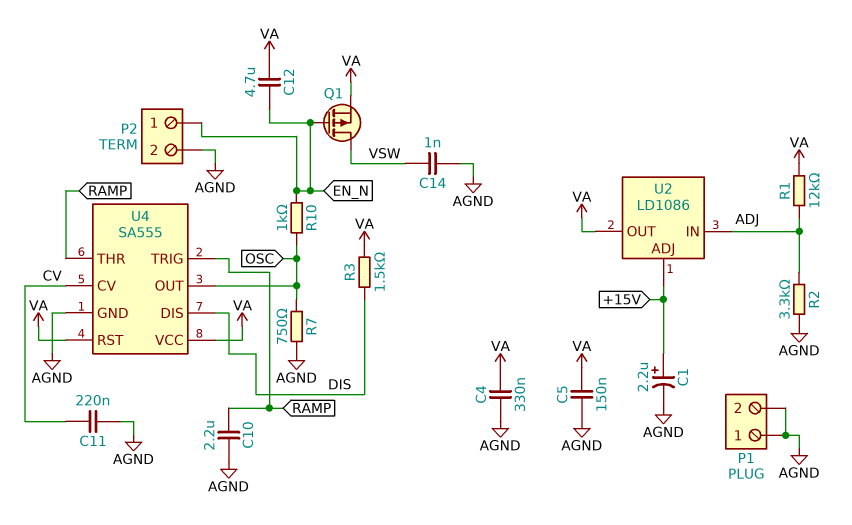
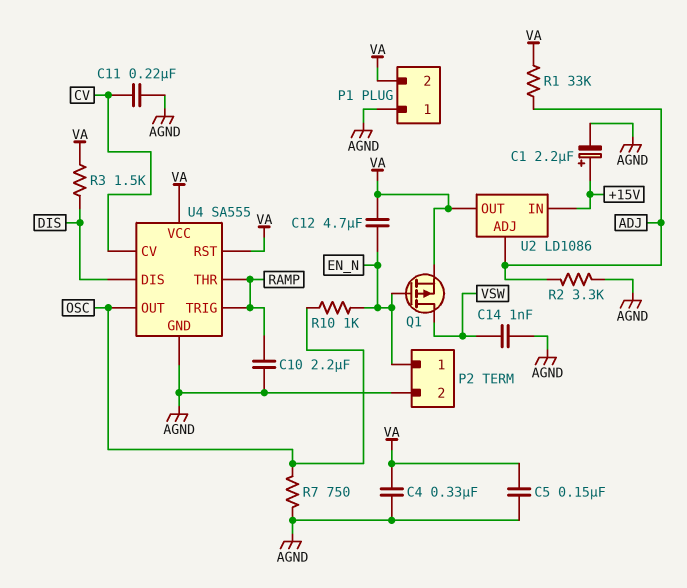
P1 pin 2: AGND -> VA
R1: 12k (ADJ, VA) -> 33k (ADJ, VA)
U2 pin ADJ: +15V -> ADJ
U2 pin IN: ADJ -> +15V

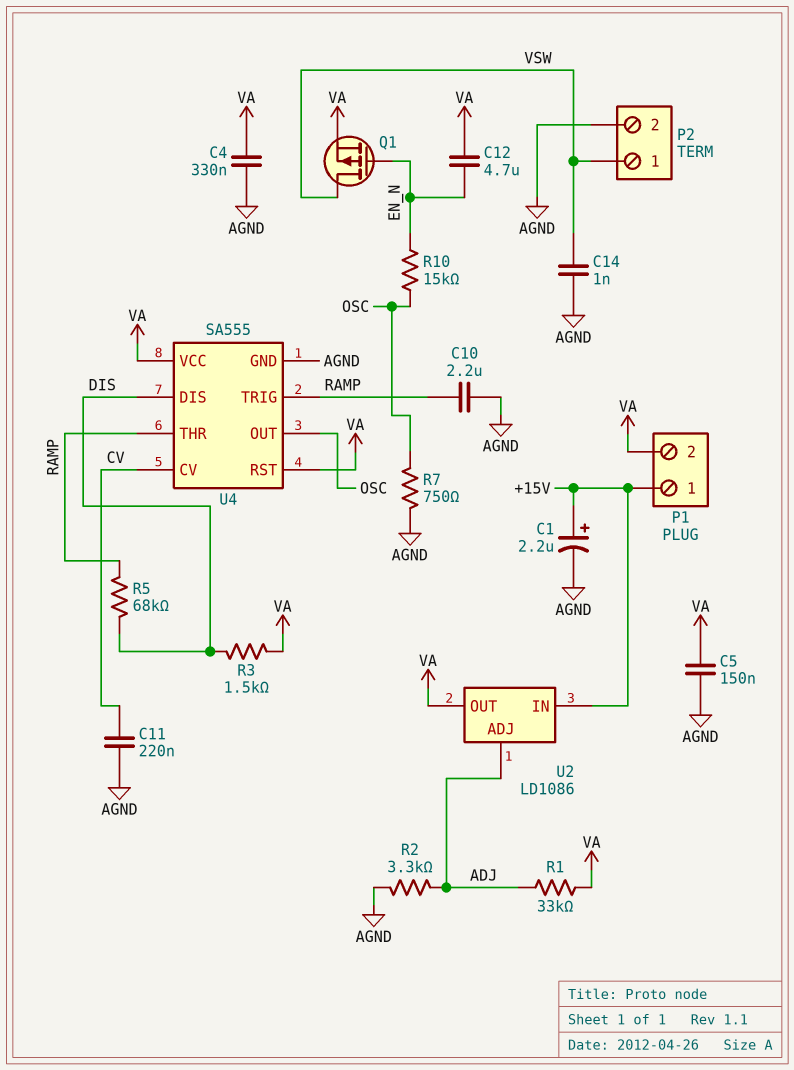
P1 pin 1: AGND -> +15V
P2 pin 1: EN_N -> VSW
R5: none -> 68k (DIS, RAMP)
R10: 1k (EN_N, OSC) -> 15k (EN_N, OSC)

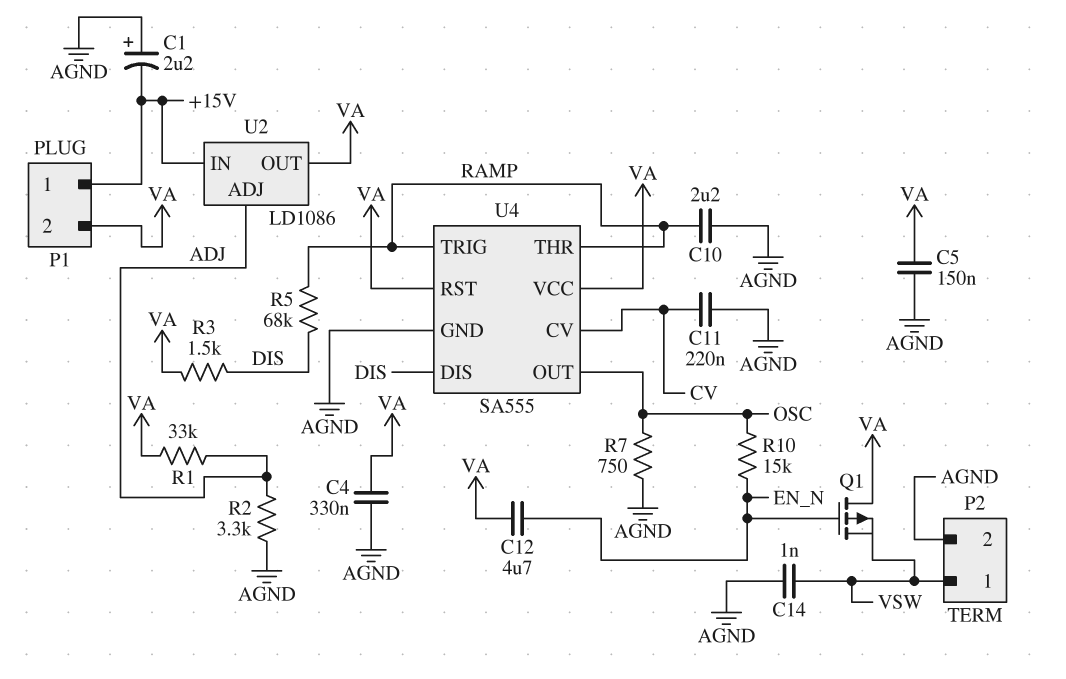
C1: 2.2uF (plus +15V, minus AGND) -> 2.2uF (plus AGND, minus +15V)
Q1: PMOS (G EN_N, D VSW, S VA) -> PMOS (G EN_N, D VA, S VSW)

